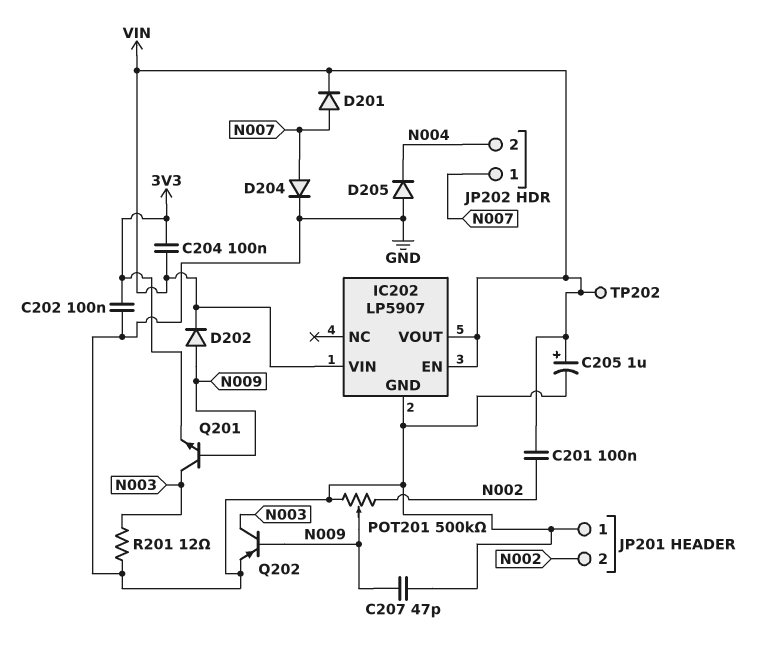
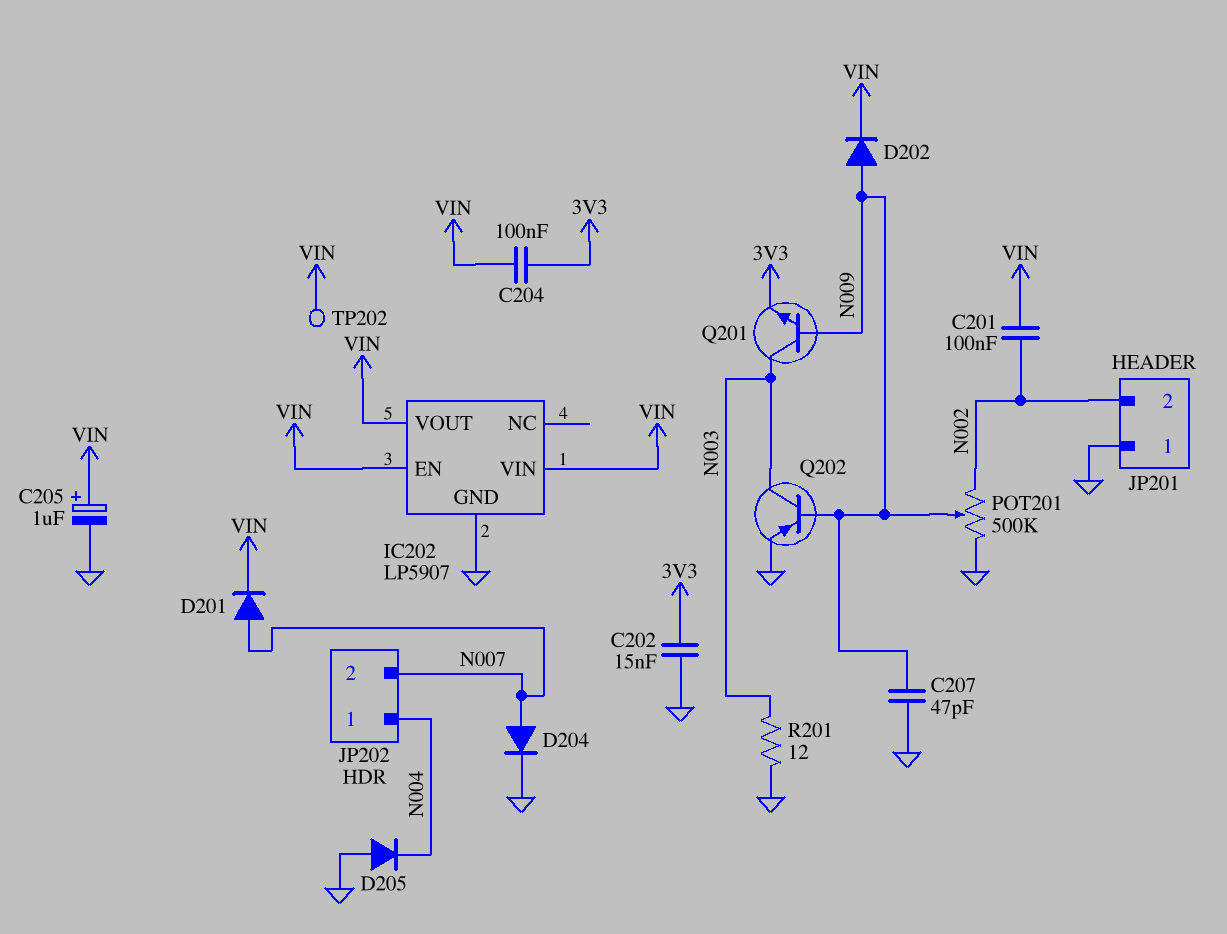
C202: 100nF (3V3, GND) -> 15nF (3V3, GND)
JP202 pin 1: N007 -> N004
JP202 pin 2: N004 -> N007

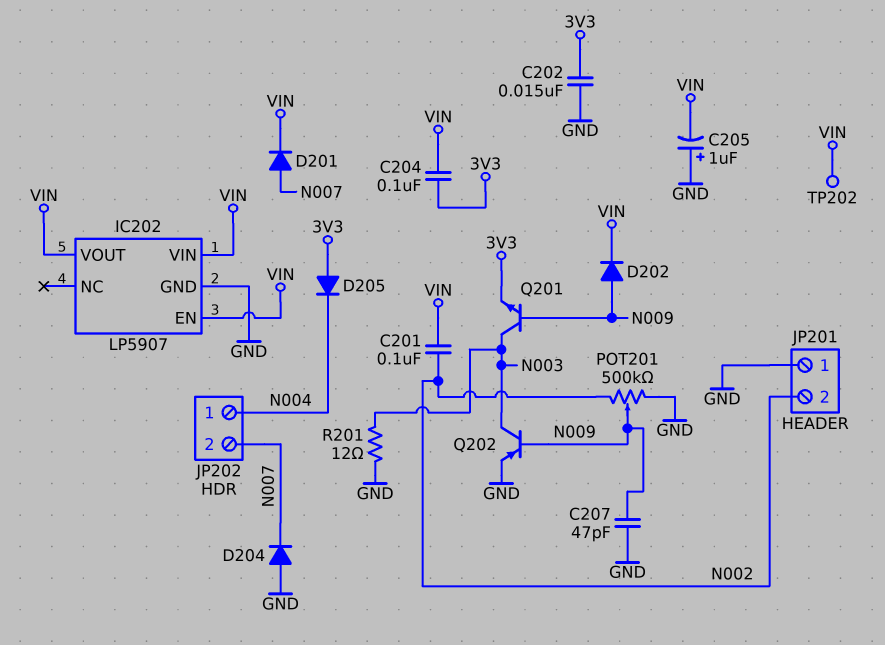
C205: 1uF (plus VIN, minus GND) -> 1uF (plus GND, minus VIN)
D204: diode (A N007, K GND) -> diode (A GND, K N007)
D205: diode (A GND, K N004) -> diode (A 3V3, K N004)

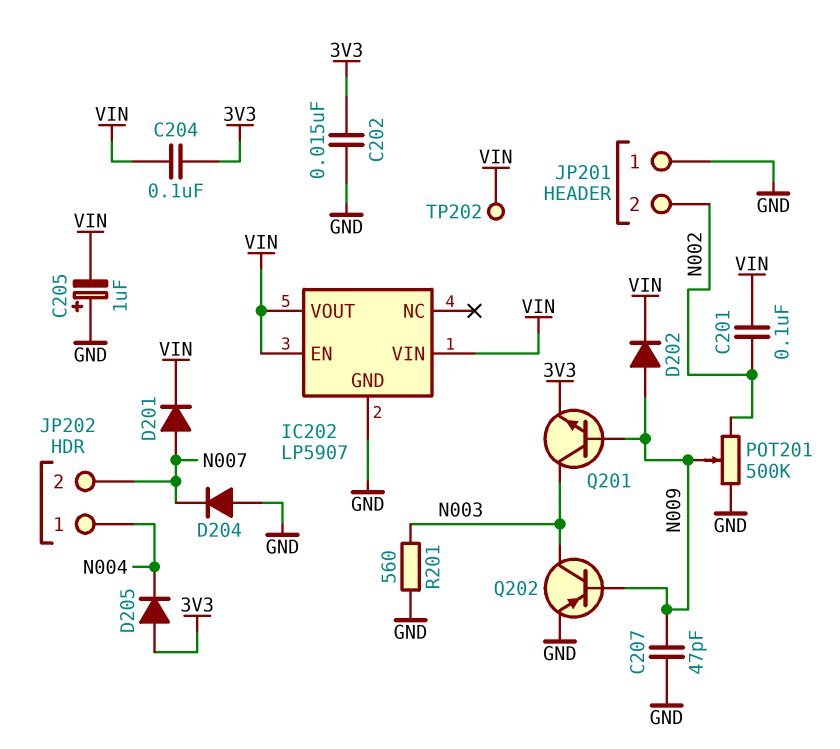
R201: 12 (GND, N003) -> 560 (GND, N003)

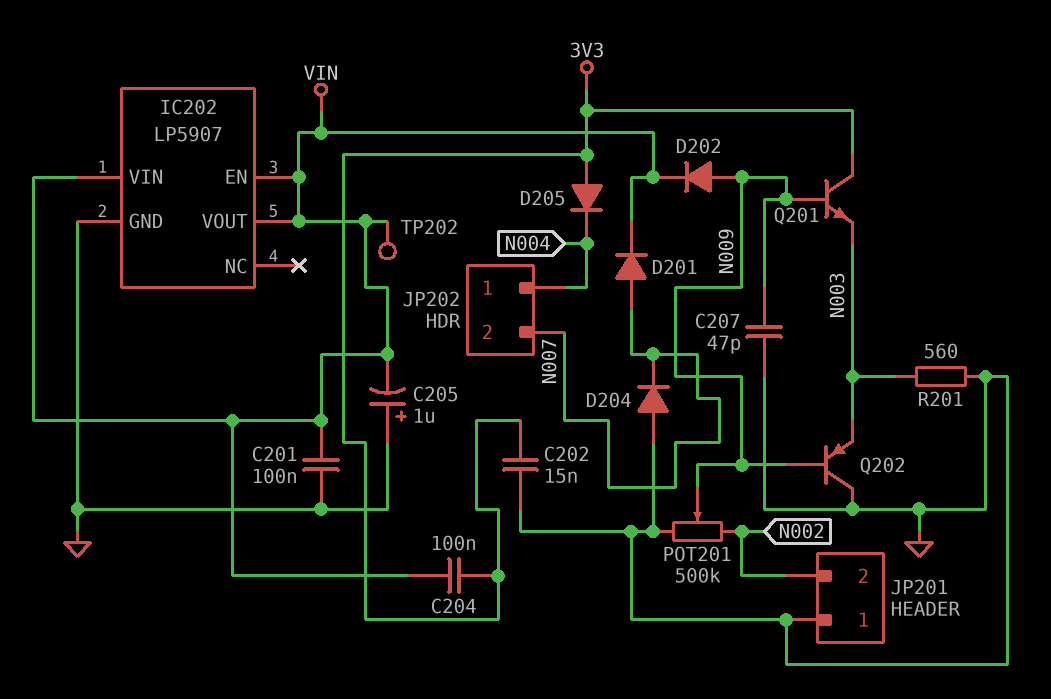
C201: 100nF (N002, VIN) -> 100nF (GND, VIN)
Q201: NPN (B N009, C N003, E 3V3) -> NPN (B N009, C 3V3, E N003)
Q202: PNP (B N009, C N003, E GND) -> PNP (B N009, C GND, E N003)

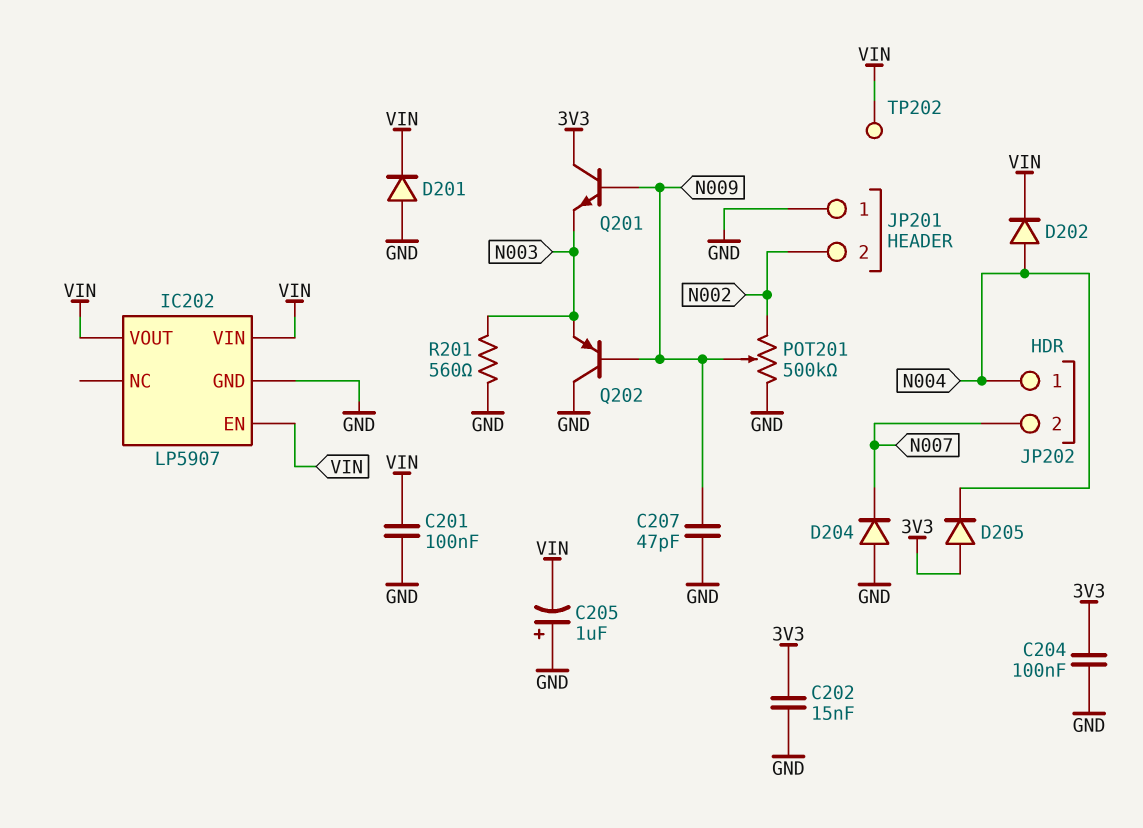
C204: 100nF (3V3, VIN) -> 100nF (3V3, GND)
D201: diode (A N007, K VIN) -> diode (A GND, K VIN)
D202: diode (A N009, K VIN) -> diode (A N004, K VIN)

